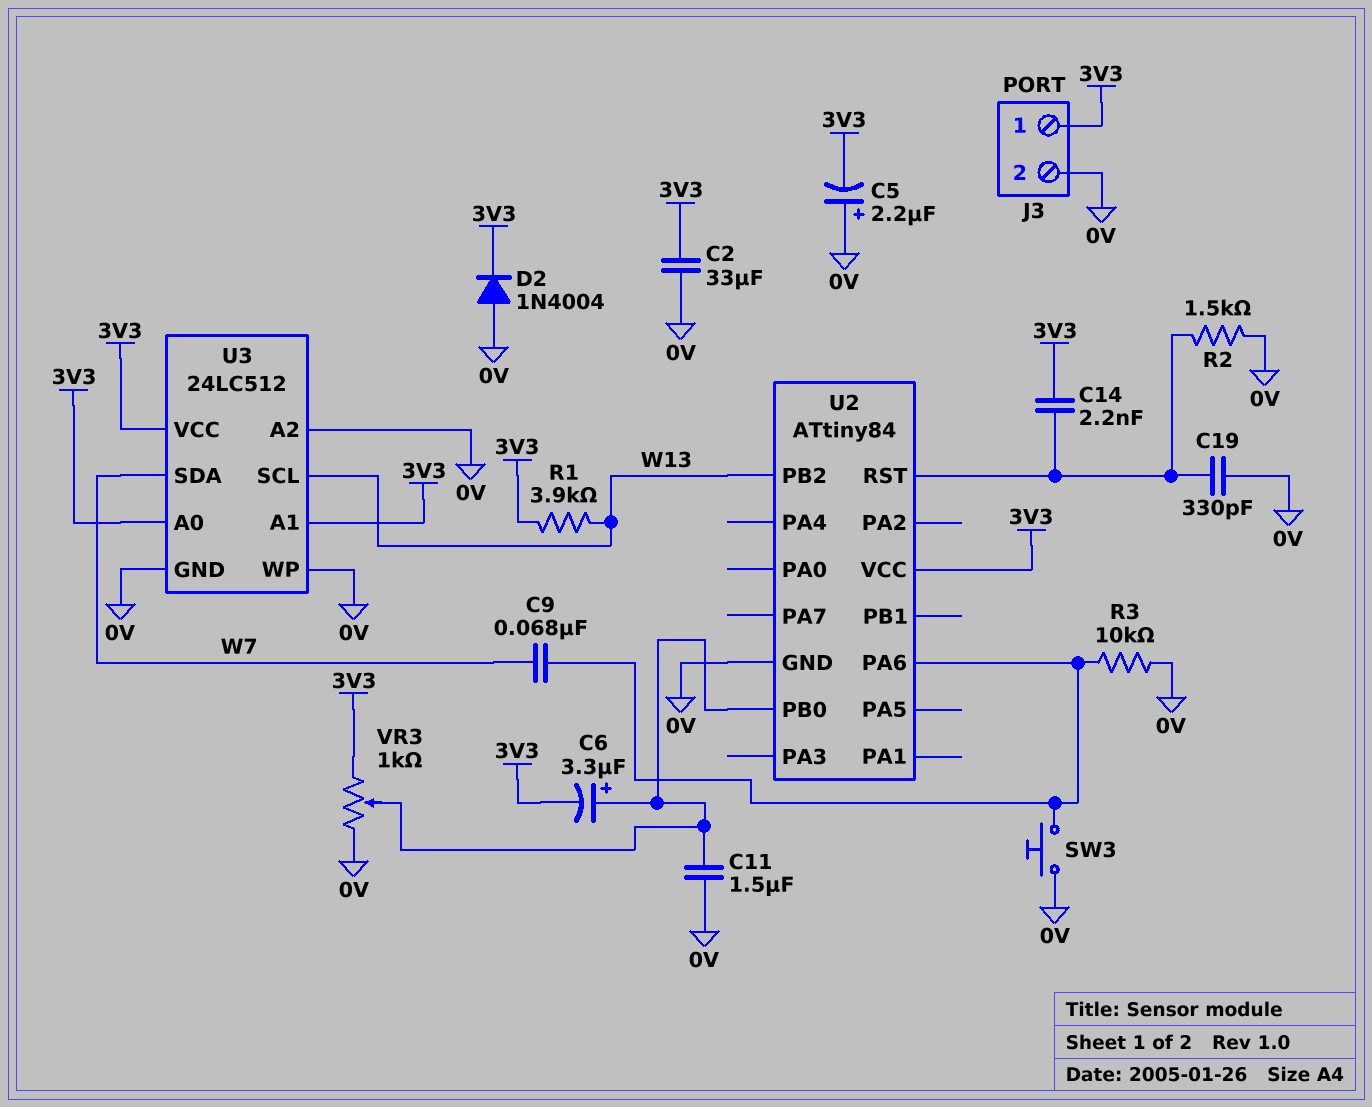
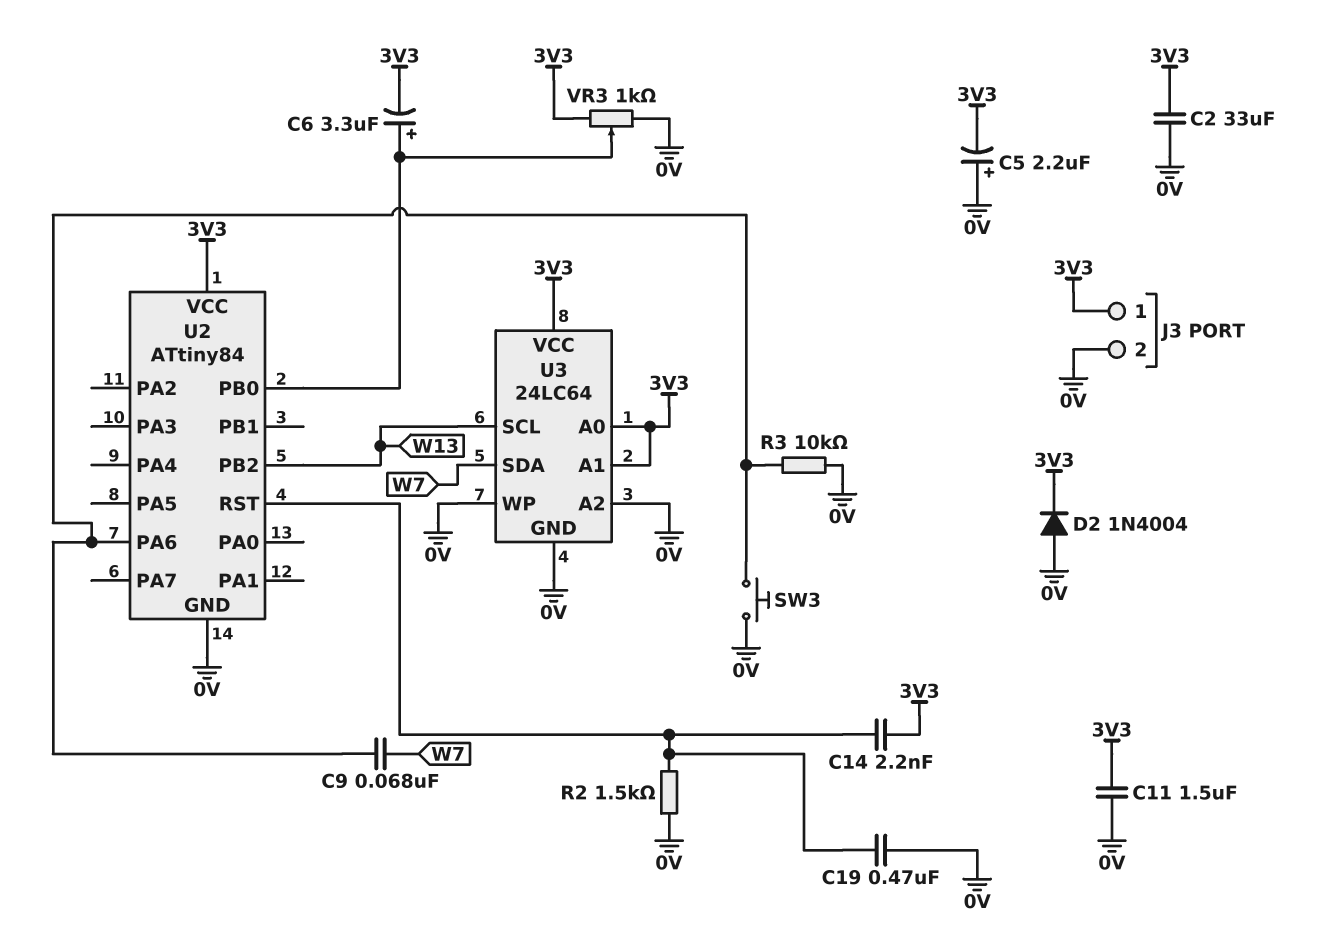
C11: 1.5uF (0V, U2/PB0) -> 1.5uF (0V, 3V3)
C19: 330pF (0V, U2/RST) -> 470nF (0V, U2/RST)
R1: 3.9k (3V3, W13) -> none
U3: 24LC512 -> 24LC64

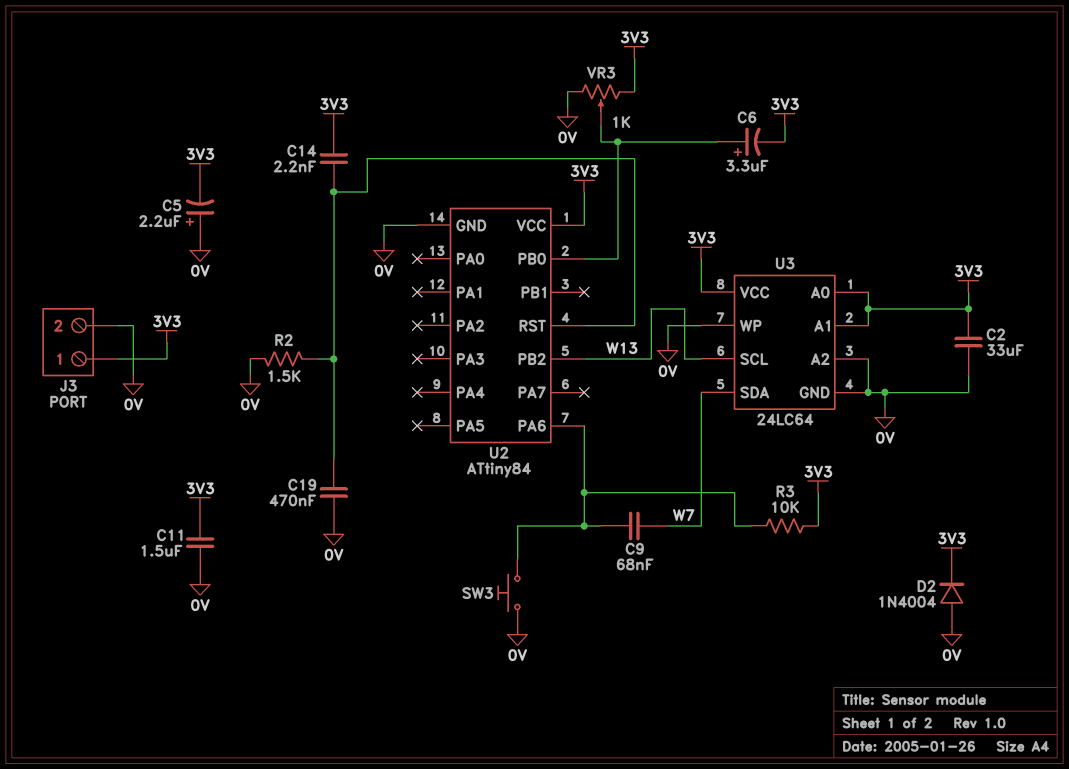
R3: 10k (0V, U2/PA6) -> 10k (3V3, U2/PA6)

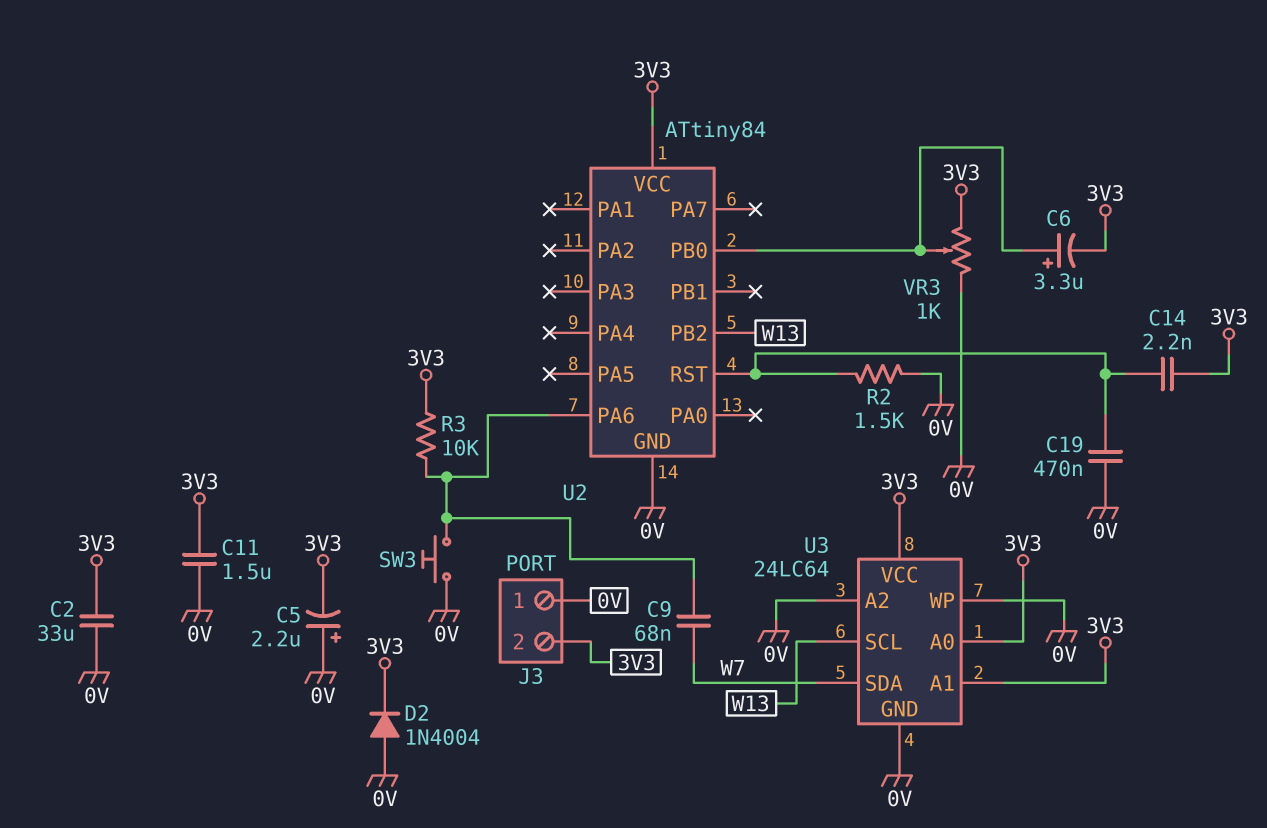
J3 pin 1: 3V3 -> 0V
J3 pin 2: 0V -> 3V3

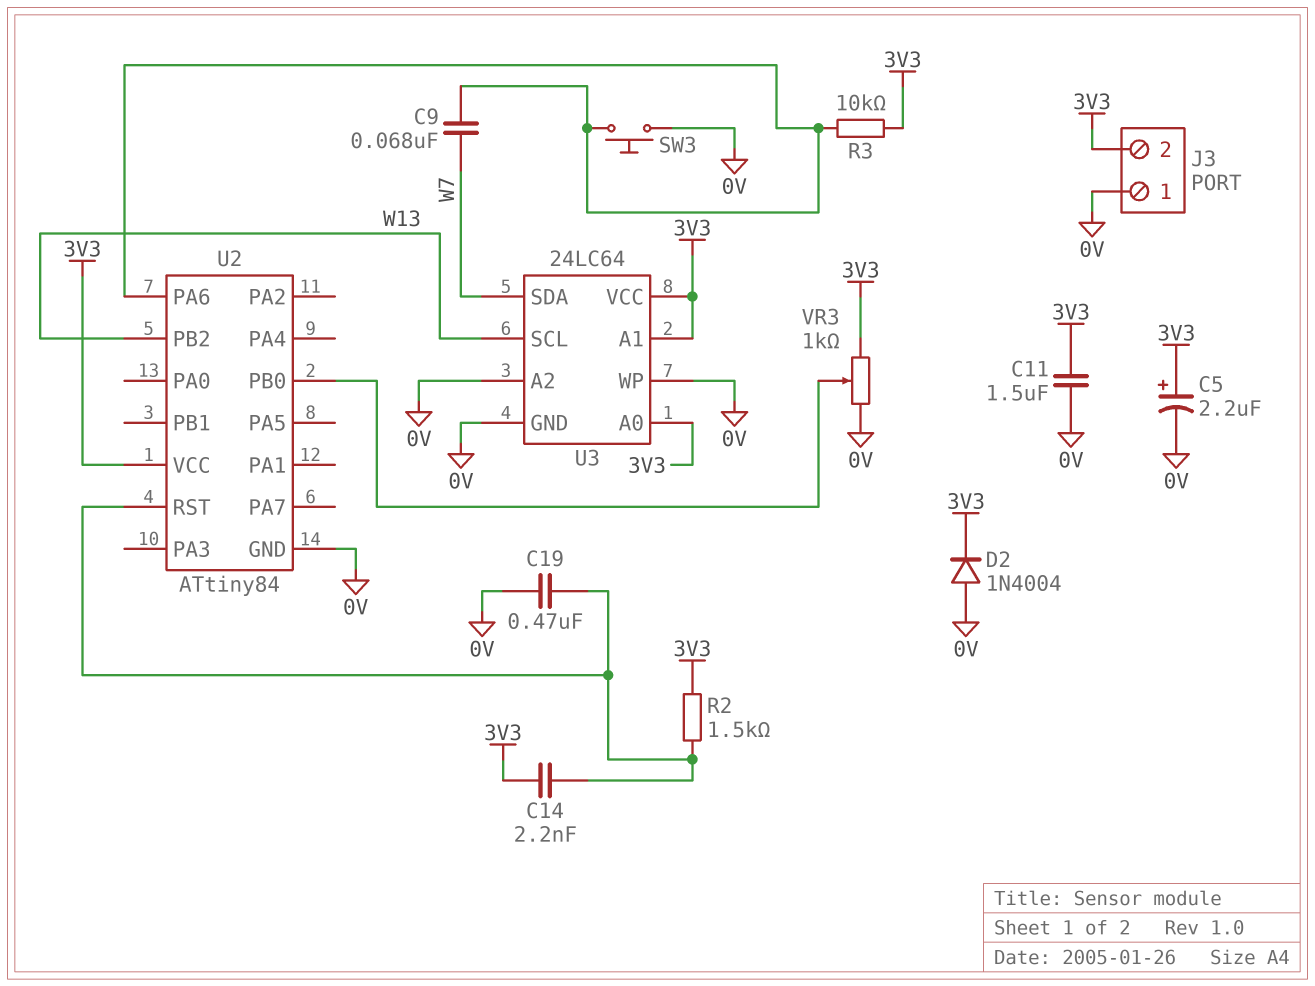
C2: 33uF (0V, 3V3) -> none
C5: 2.2uF (plus 0V, minus 3V3) -> 2.2uF (plus 3V3, minus 0V)
C6: 3.3uF (plus U2/PB0, minus 3V3) -> none
R2: 1.5k (0V, U2/RST) -> 1.5k (3V3, U2/RST)

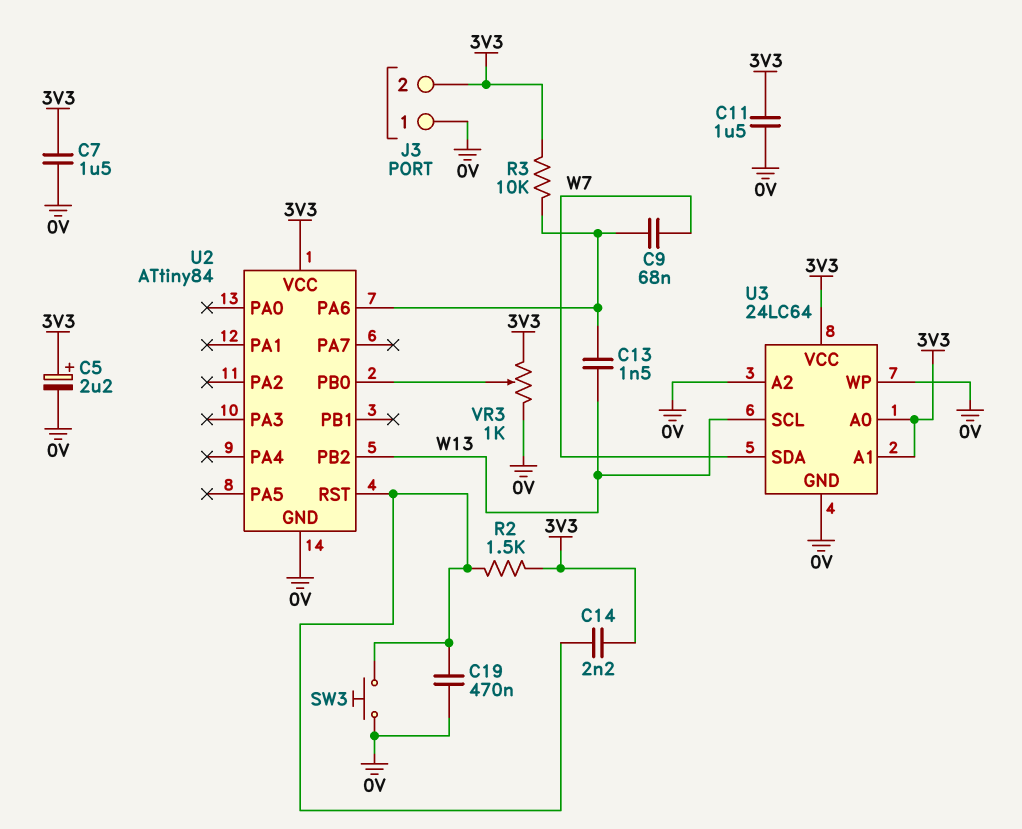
C7: none -> 1.5uF (0V, 3V3)
C13: none -> 1.5nF (U2/PA6, W13)
D2: diode 1N4004 (A 0V, K 3V3) -> none
SW3: button (0V, U2/PA6) -> button (0V, U2/RST)

